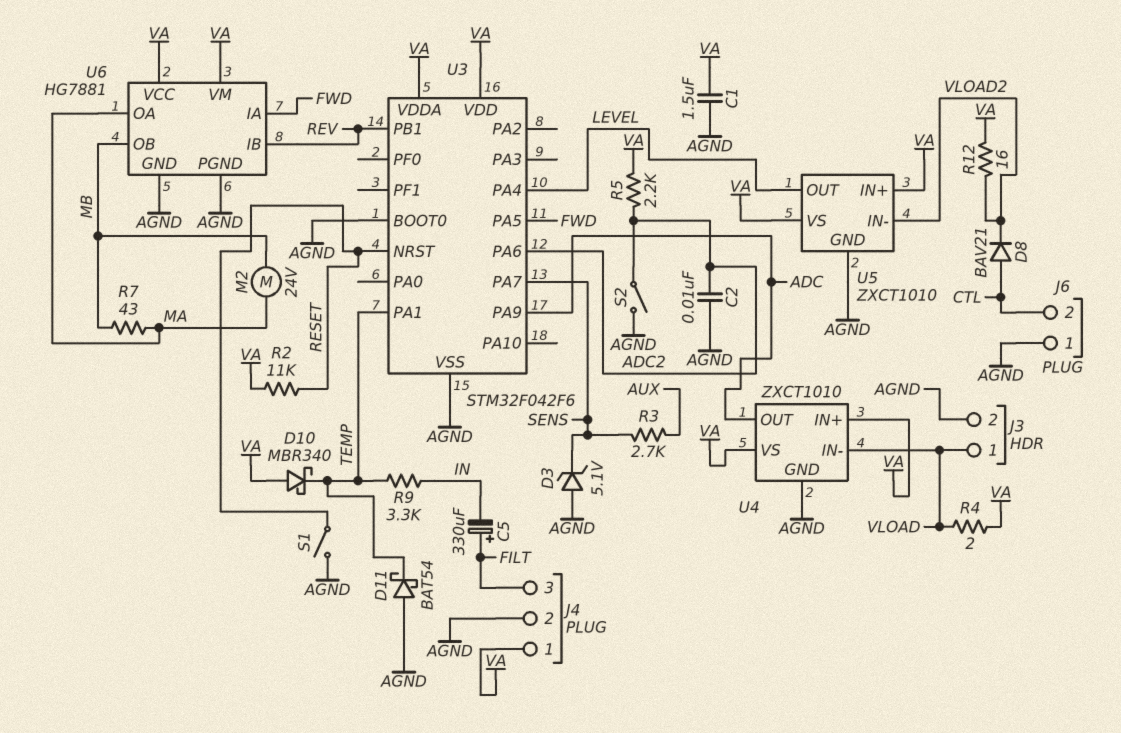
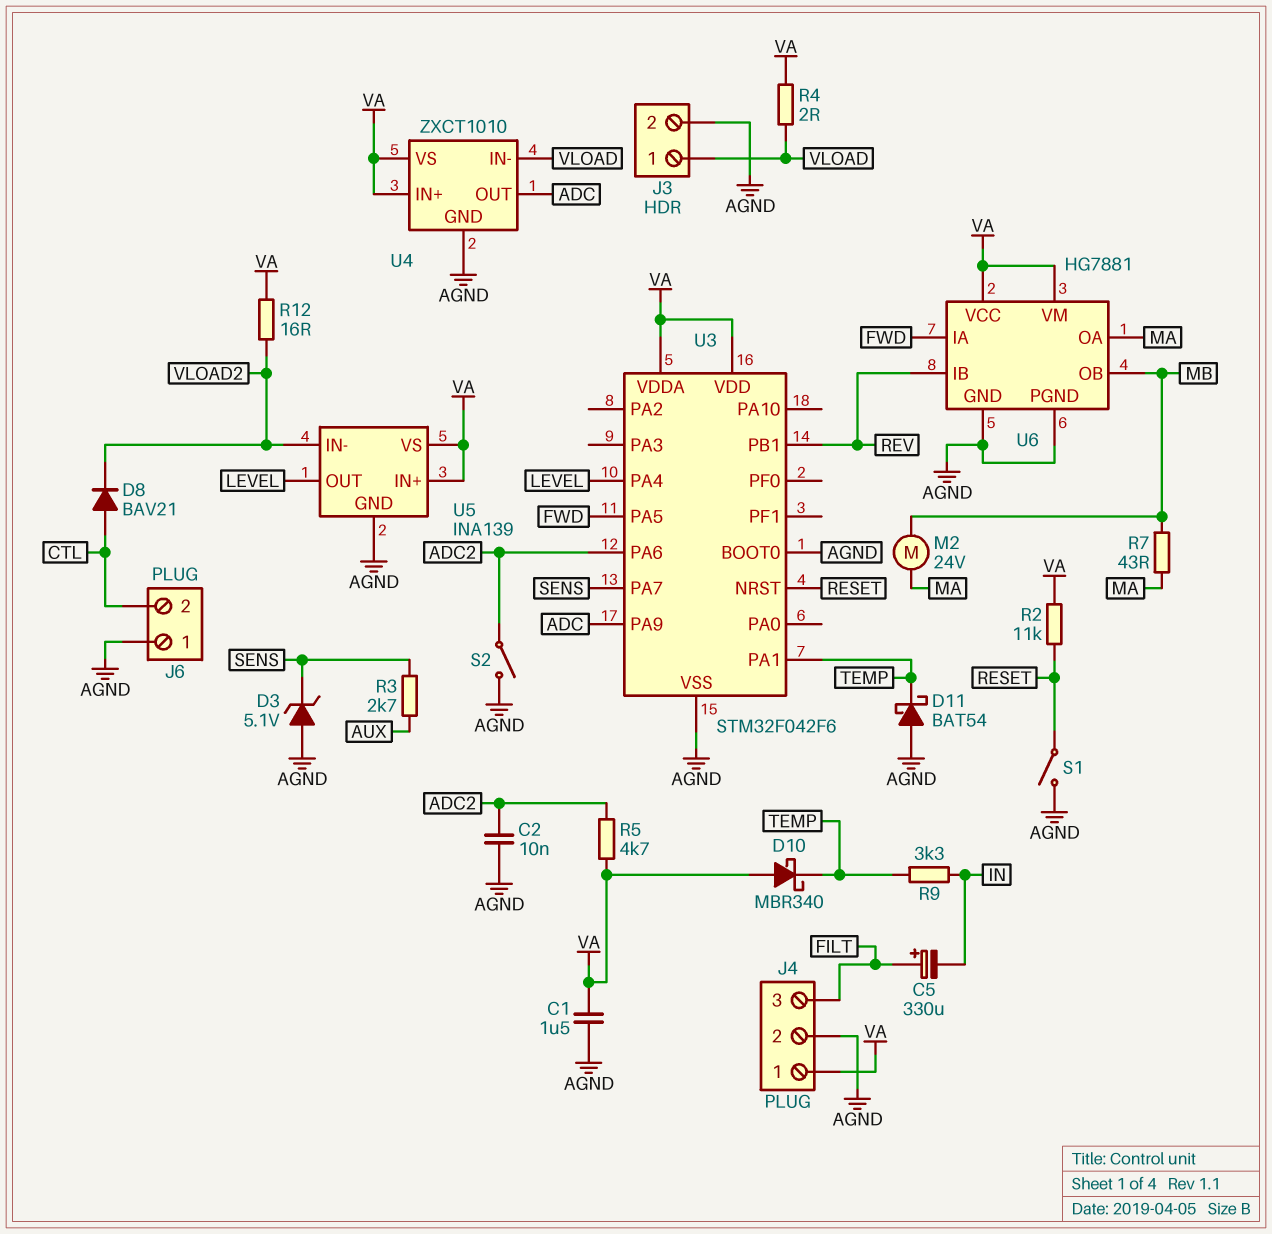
R5: 2.2k (ADC2, VA) -> 4.7k (ADC2, VA)
U5: ZXCT1010 -> INA139

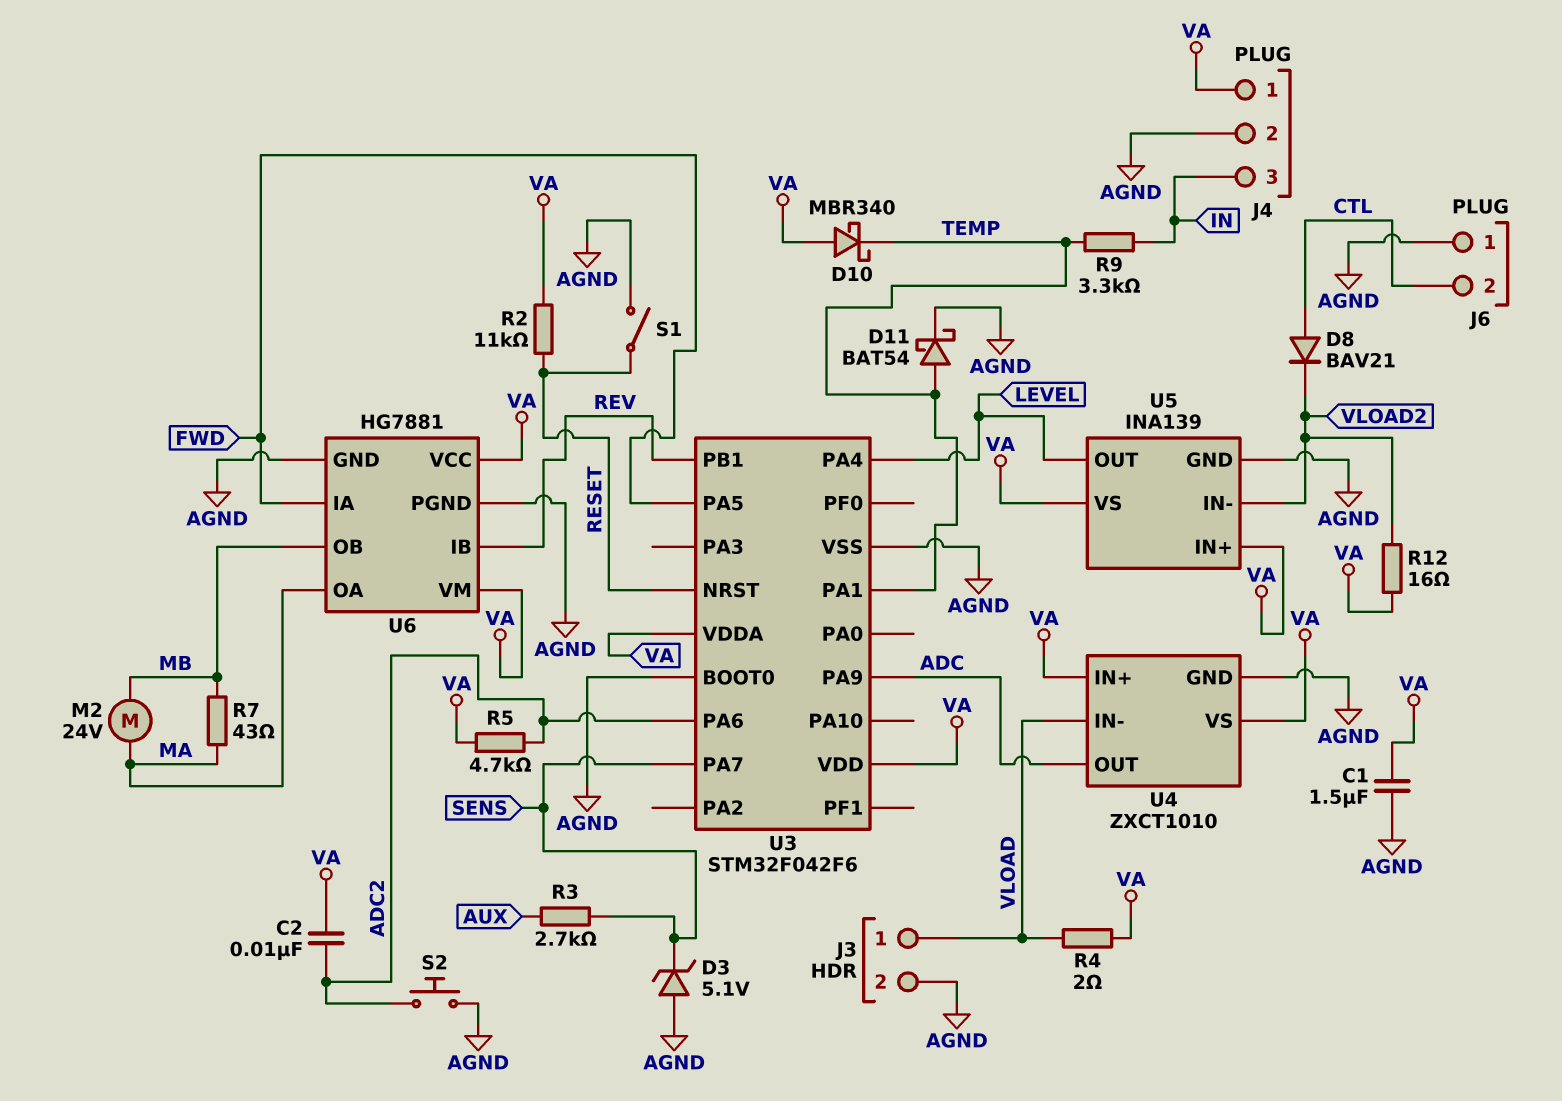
C2: 10nF (ADC2, AGND) -> 10nF (ADC2, VA)
C5: 330uF (plus FILT, minus IN) -> none
D11: schottky BAT54 (A AGND, K TEMP) -> schottky BAT54 (A TEMP, K AGND)
J4 pin 3: FILT -> IN
S2: switch (ADC2, AGND) -> button (ADC2, AGND)

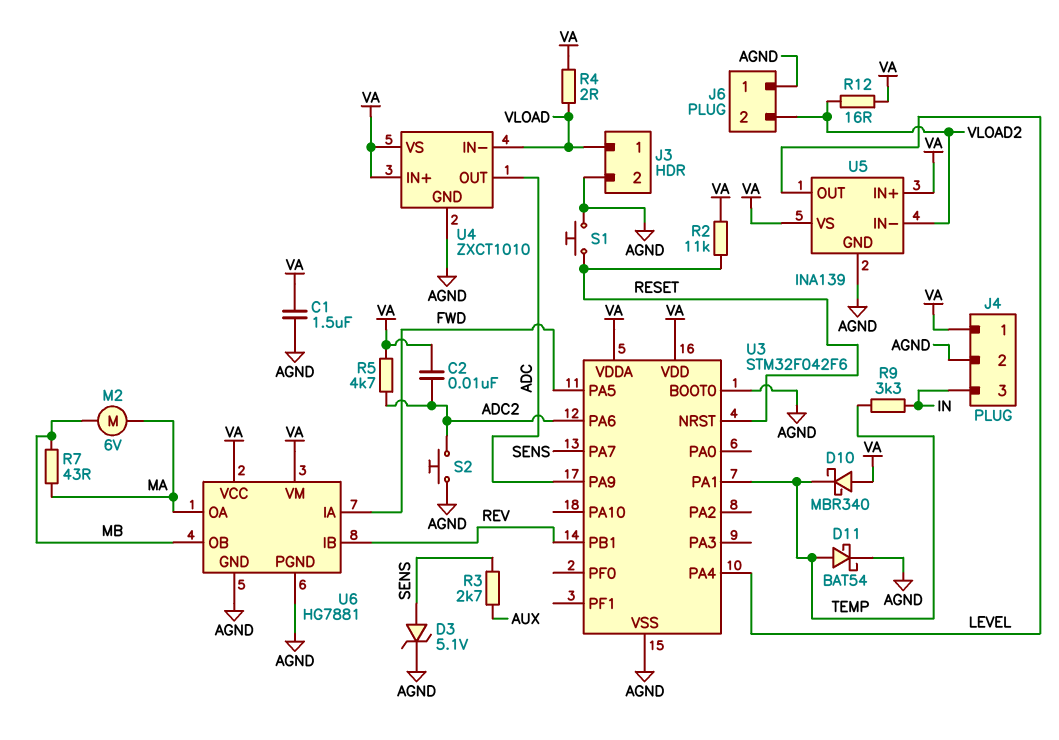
D3: zener 5.1V (A AGND, K SENS) -> zener 5.1V (A SENS, K AGND)
D8: diode BAV21 (A CTL, K VLOAD2) -> none
J6 pin 2: CTL -> VLOAD2
M2: motor 24V (MA, MB) -> motor 6V (MA, MB)
S1: switch (AGND, RESET) -> button (AGND, RESET)

